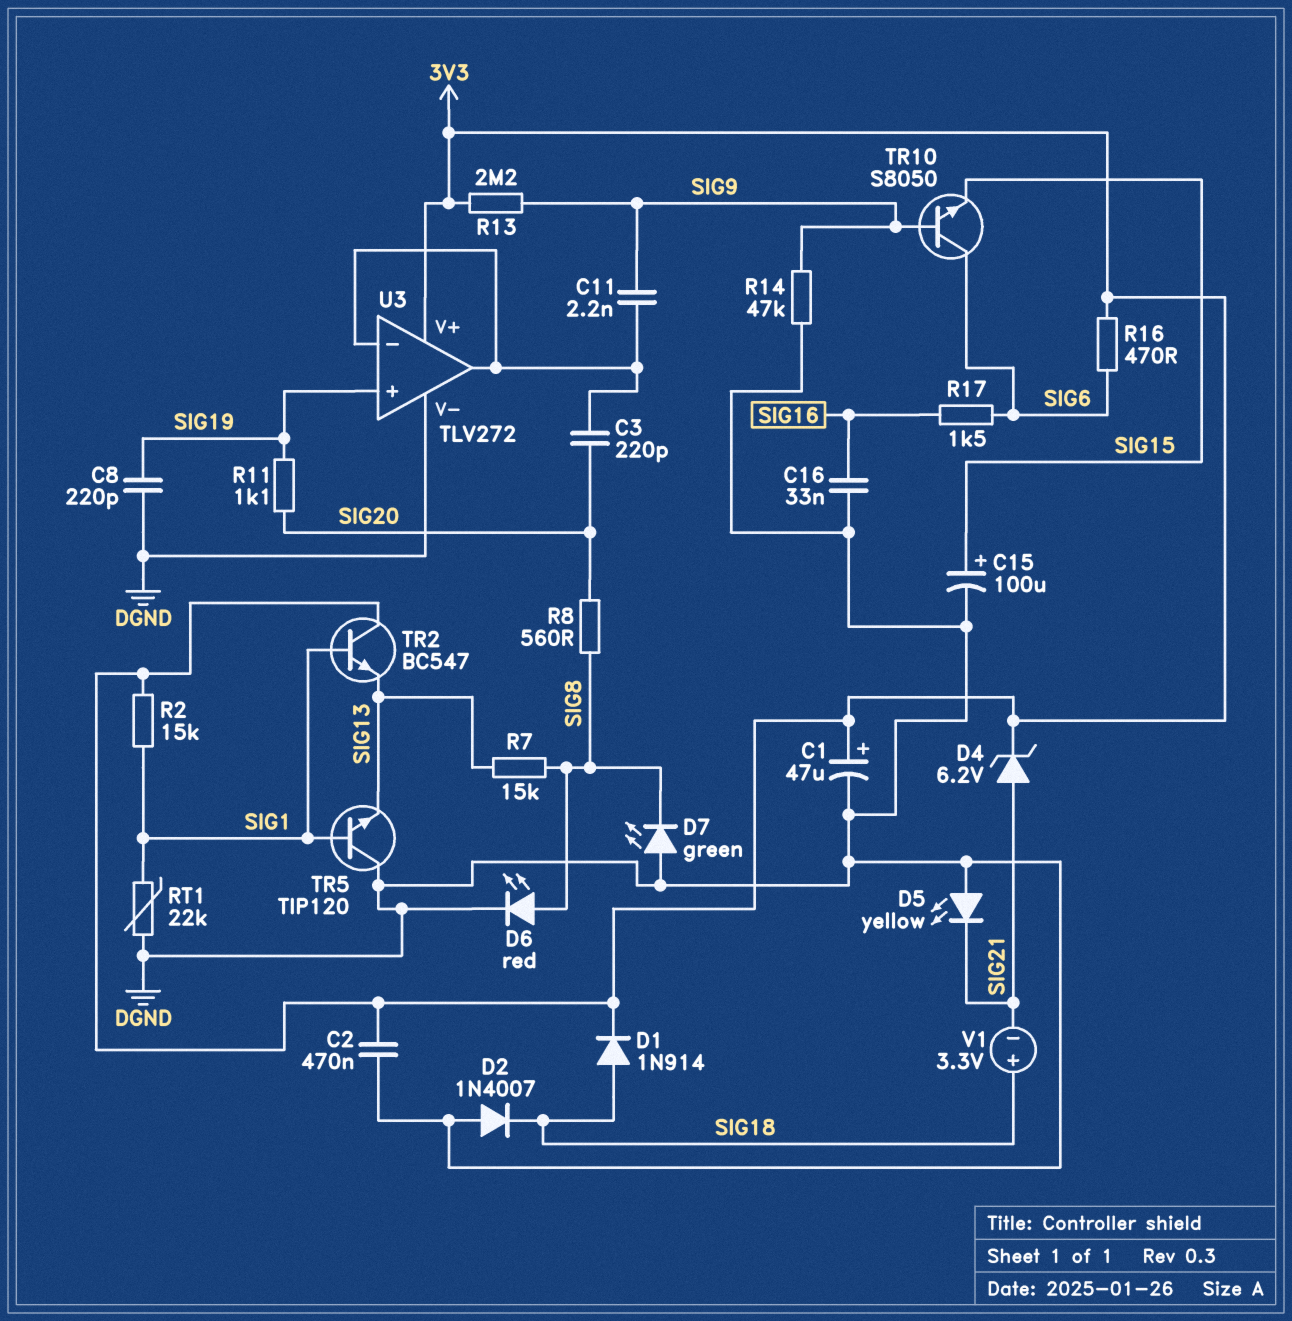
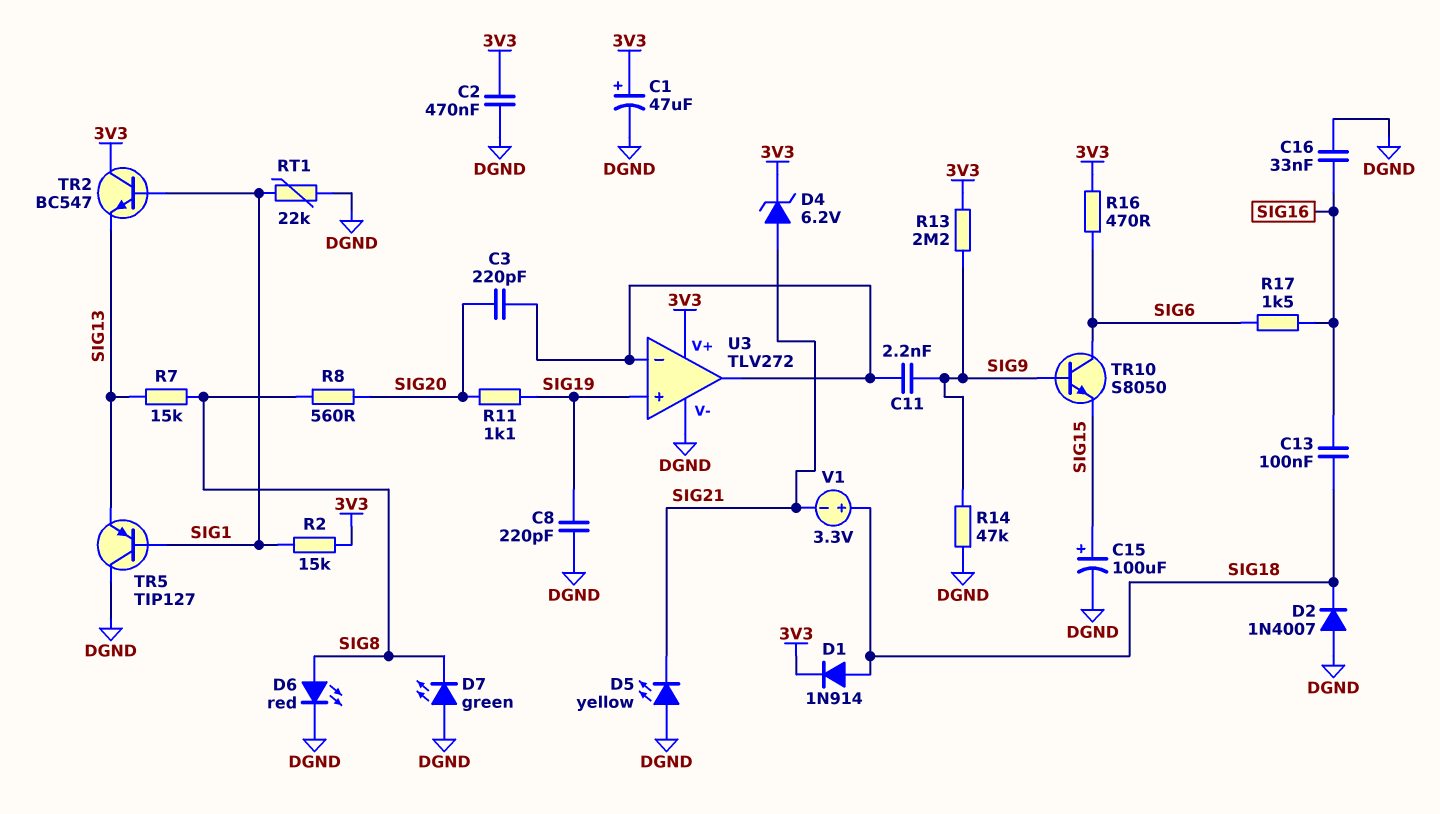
C13: none -> 100nF (SIG16, SIG18)
TR5: NPN TIP120 (B SIG1, C DGND, E SIG13) -> PNP TIP127 (B SIG1, C DGND, E SIG13)

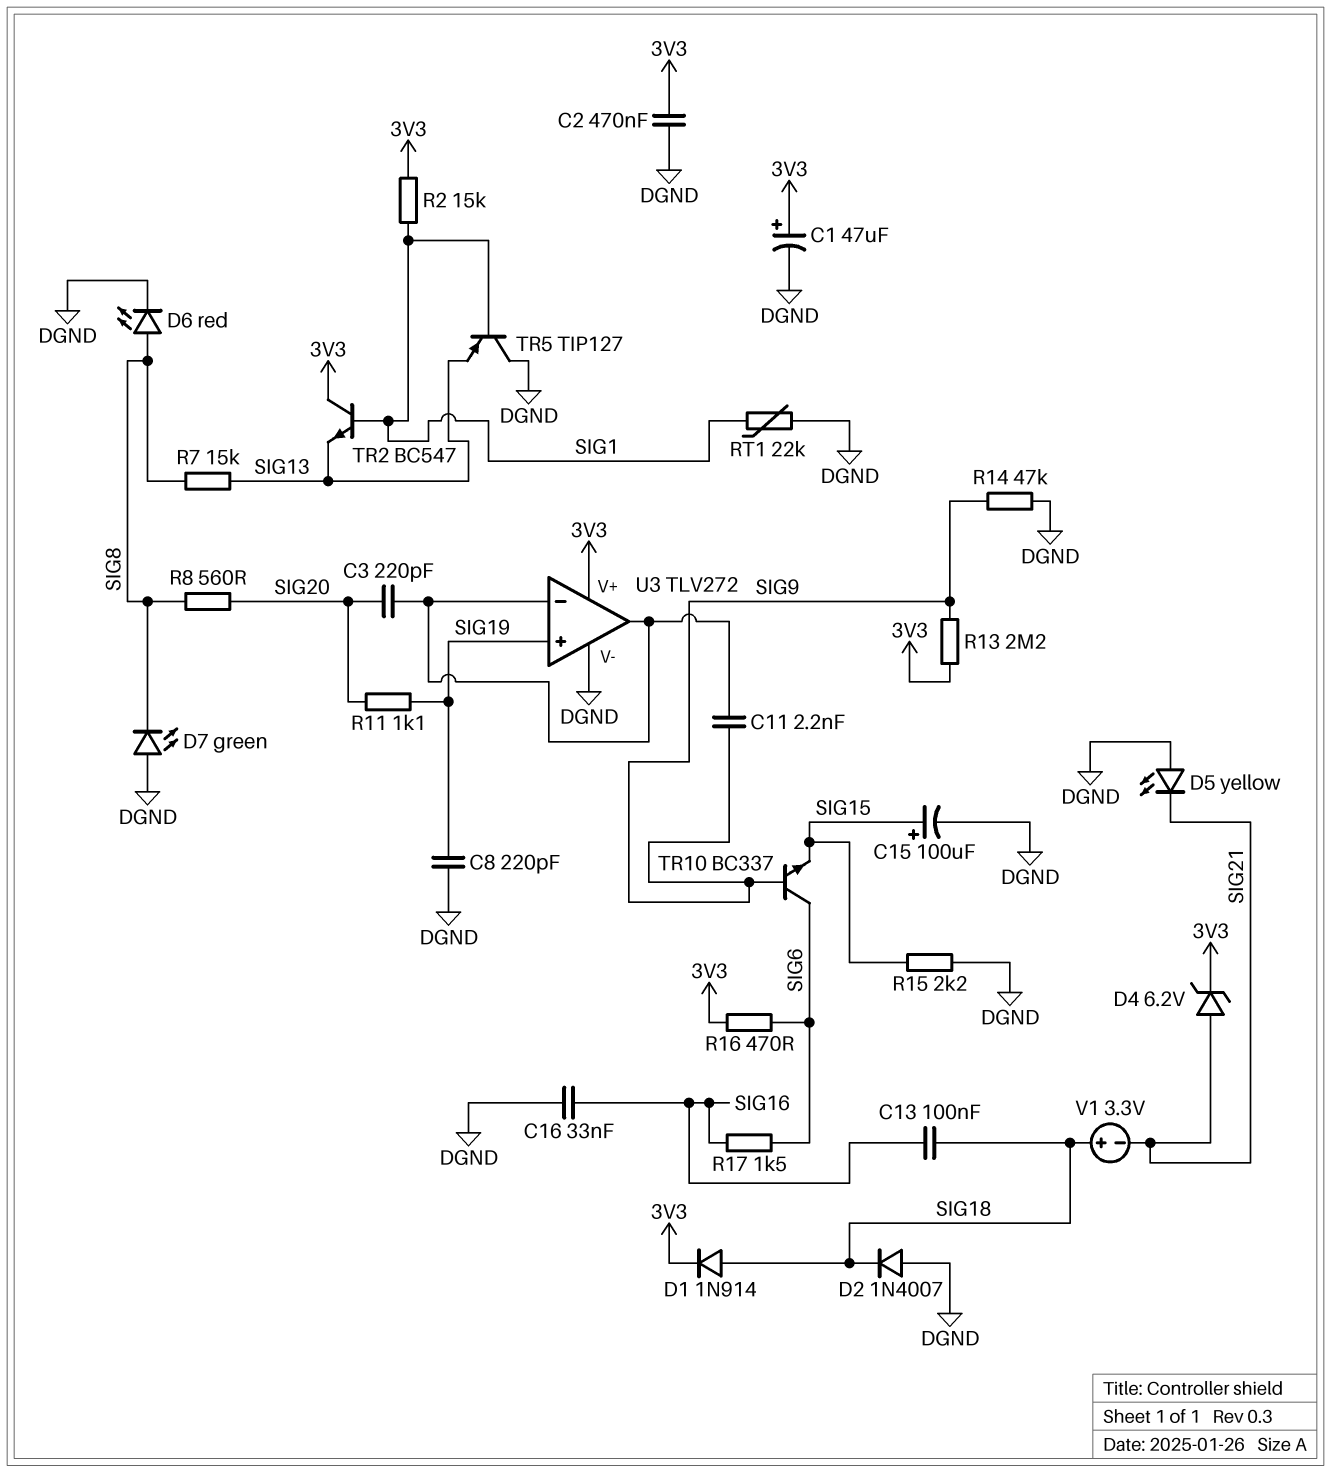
R15: none -> 2.2k (DGND, SIG15)
TR10: NPN S8050 (B SIG9, C SIG6, E SIG15) -> NPN BC337 (B SIG9, C SIG6, E SIG15)

